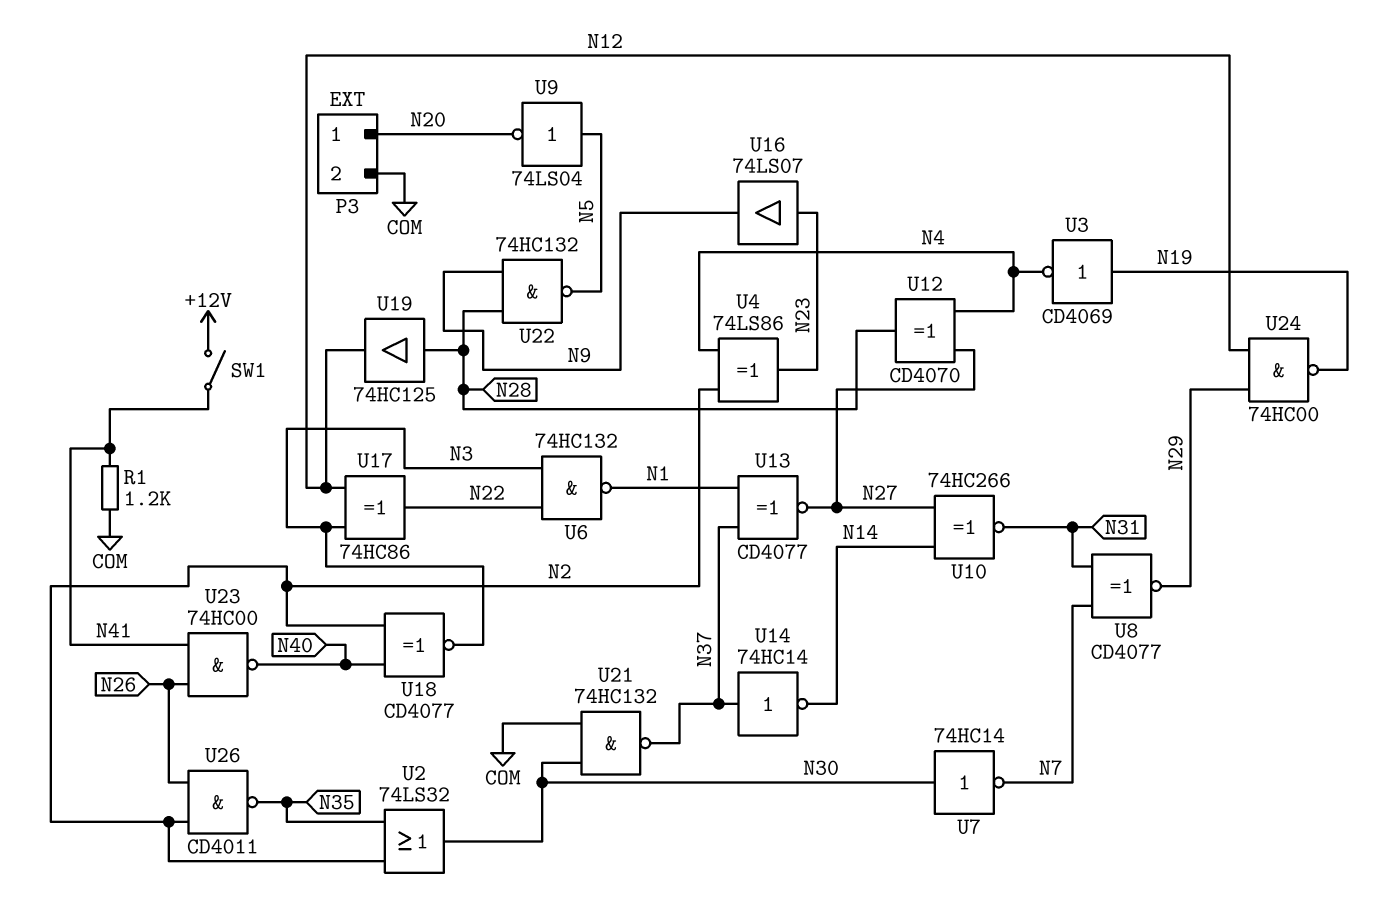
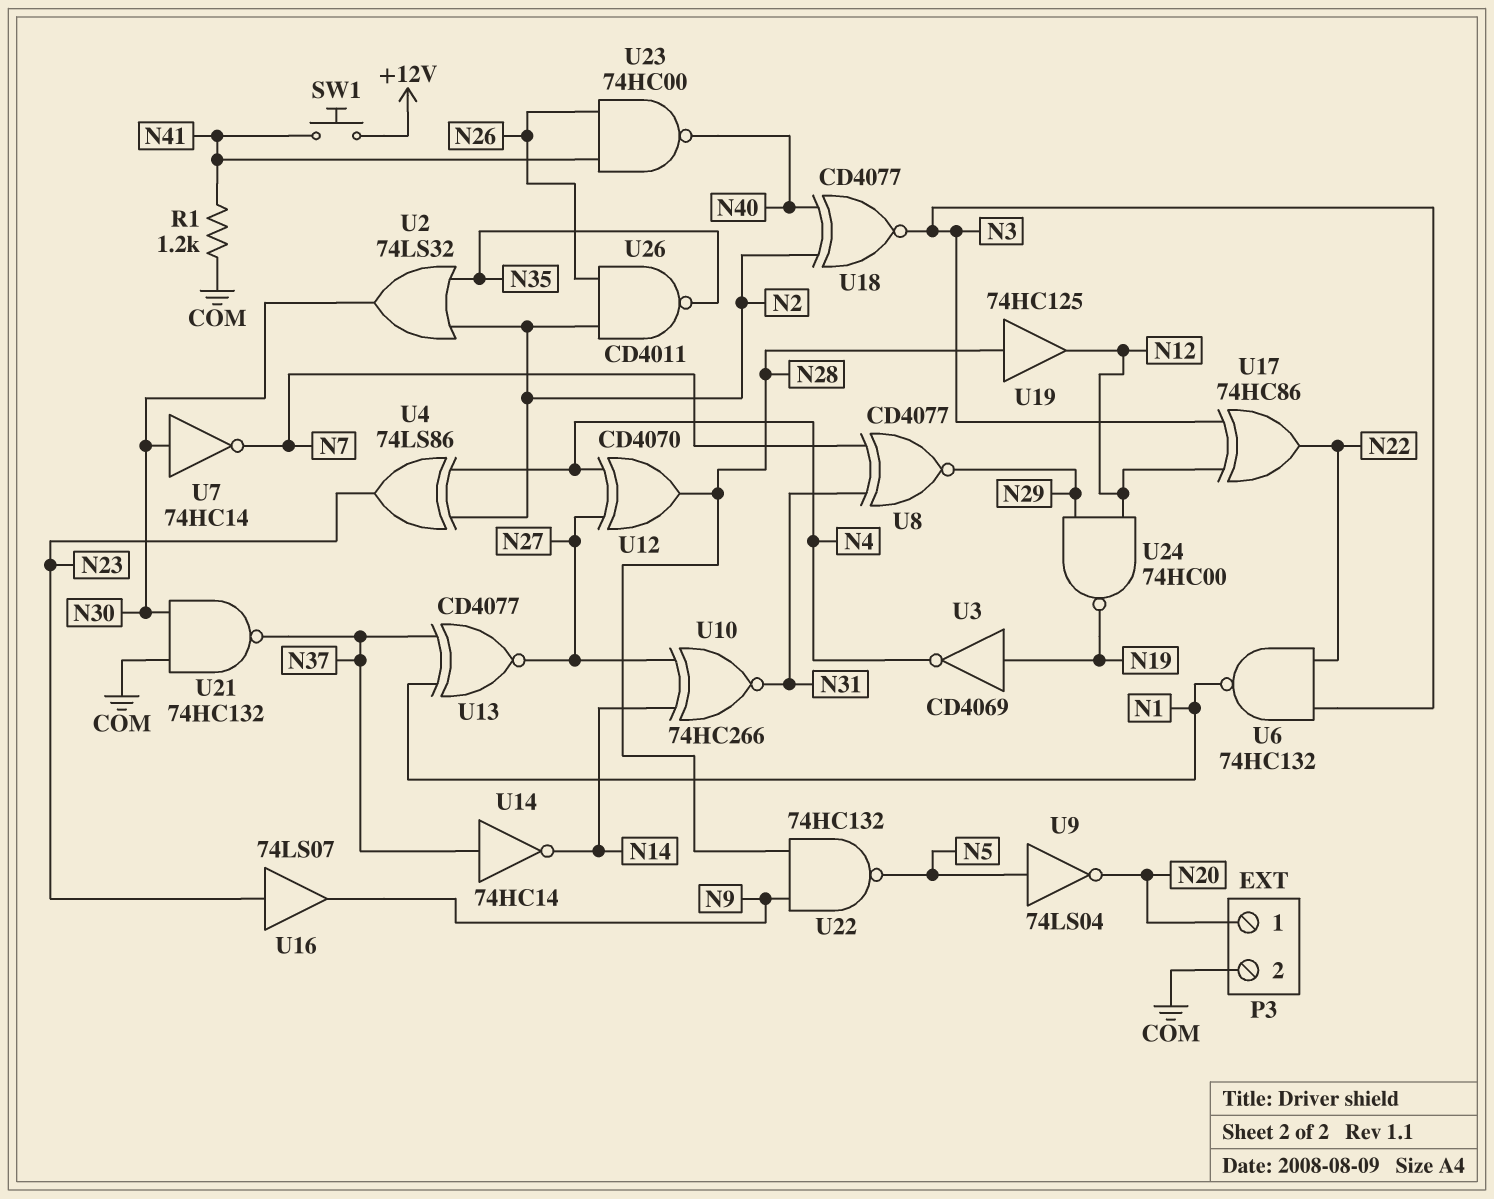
SW1: switch (+12V, N41) -> button (+12V, N41)

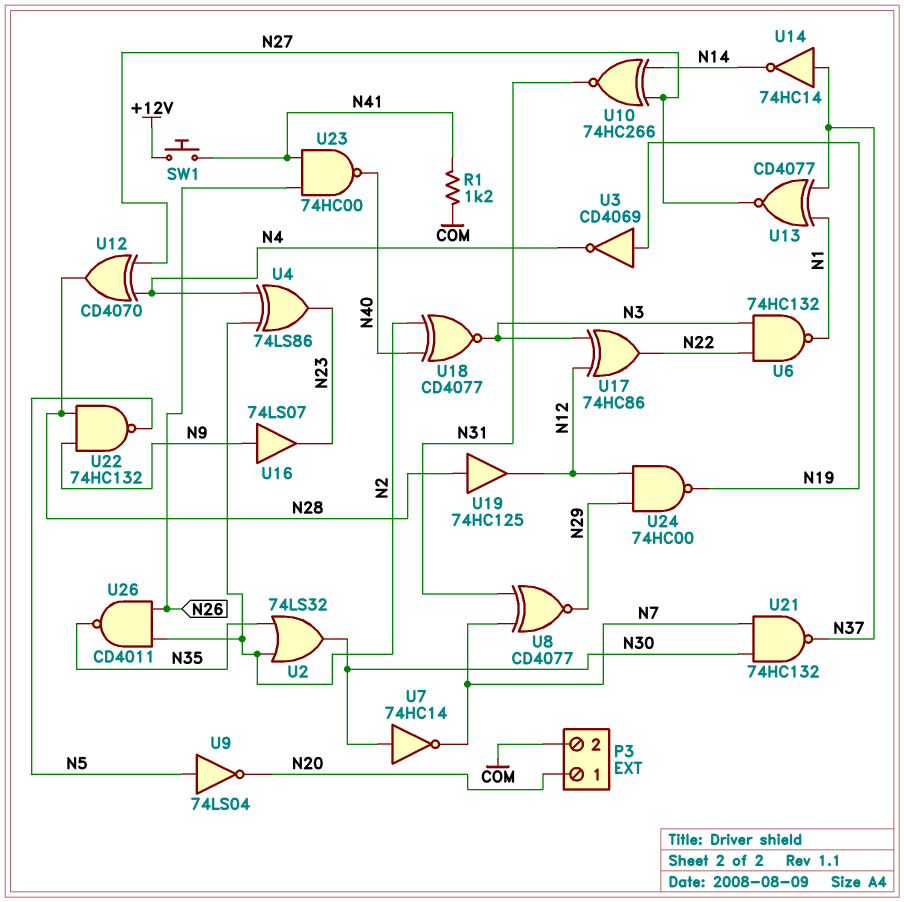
U16: buffer 74LS07 (in N23, out N9) -> buffer 74LS07 (in N9, out N23)
U21: NAND 74HC132 (in COM, in N30, out N37) -> NAND 74HC132 (in N7, in N30, out N37)

